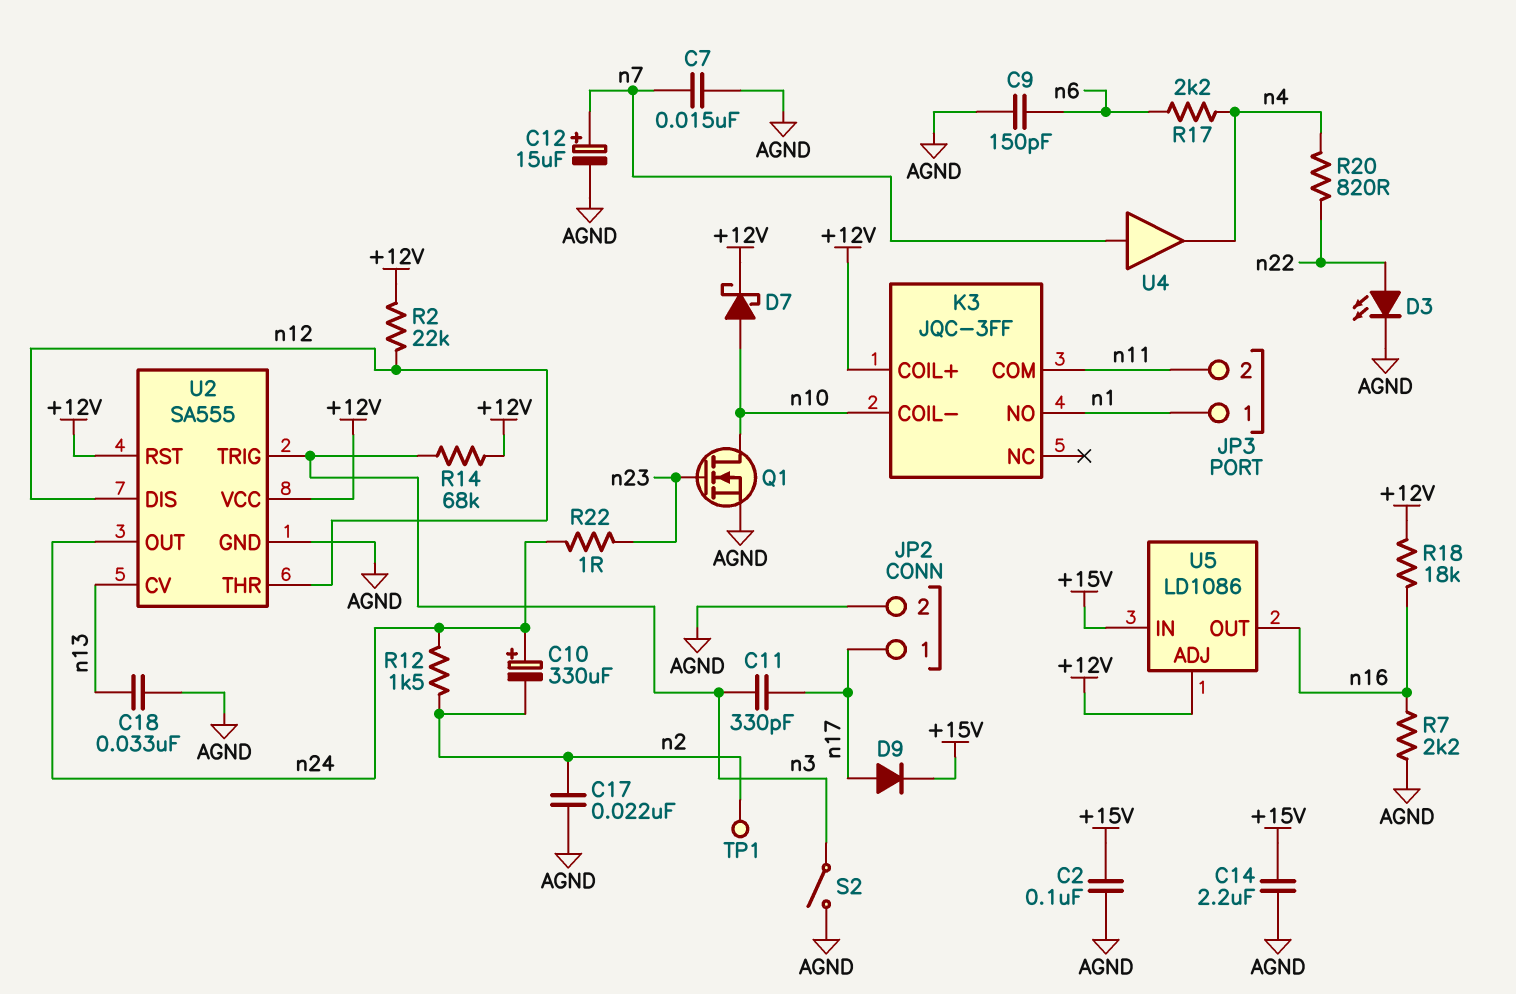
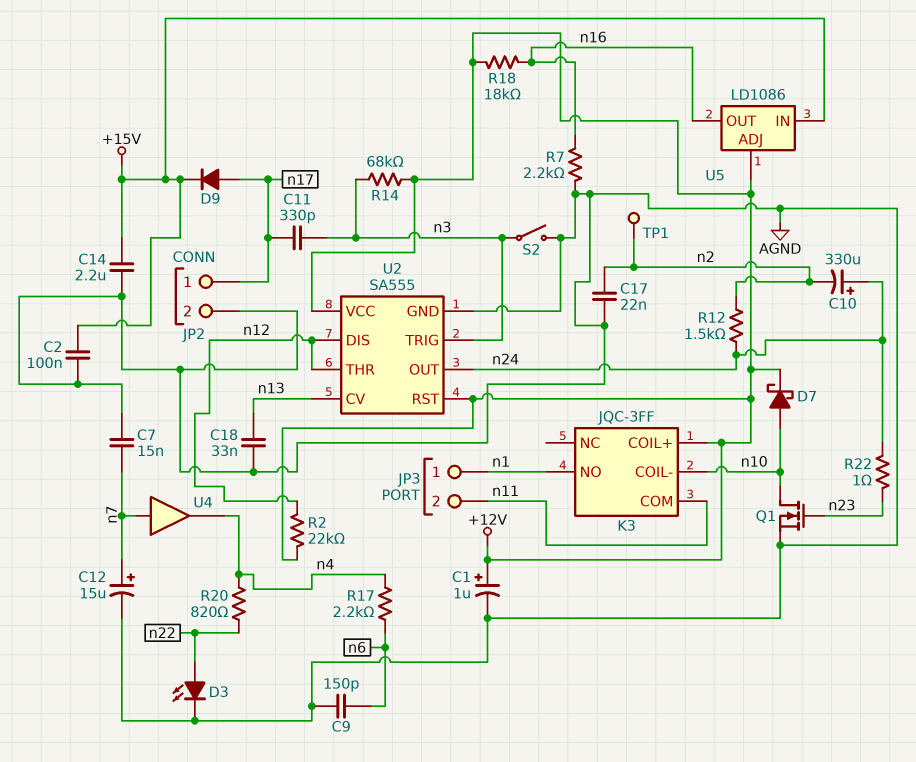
C1: none -> 1uF (plus +12V, minus AGND)

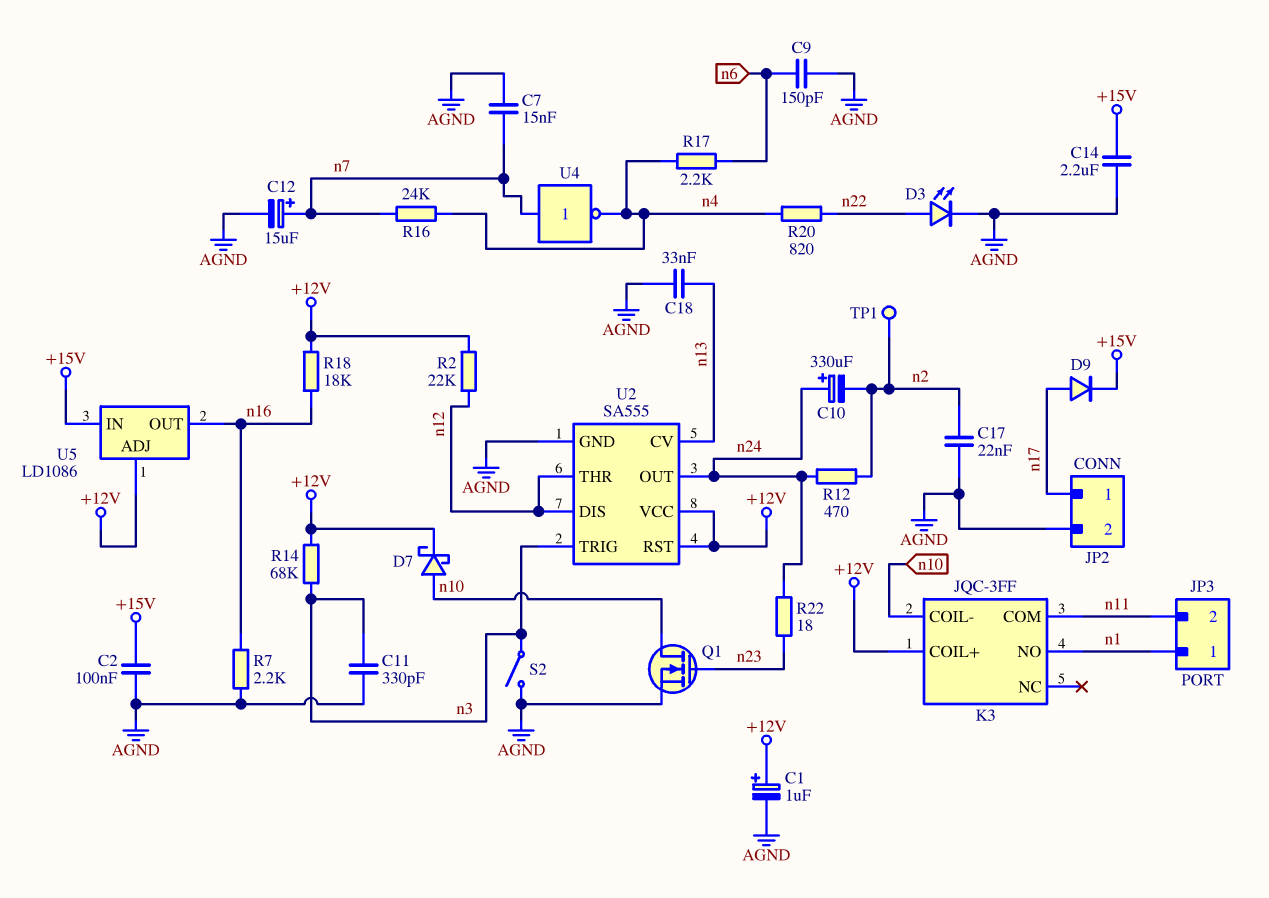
C11: 330pF (n3, n17) -> 330pF (AGND, n3)
R12: 1.5k (n2, n24) -> 470 (n2, n24)
R16: none -> 24k (n4, n7)
R22: 1 (n23, n24) -> 18 (n23, n24)
U4: buffer (in n7, out n4) -> NOT (in n7, out n4)

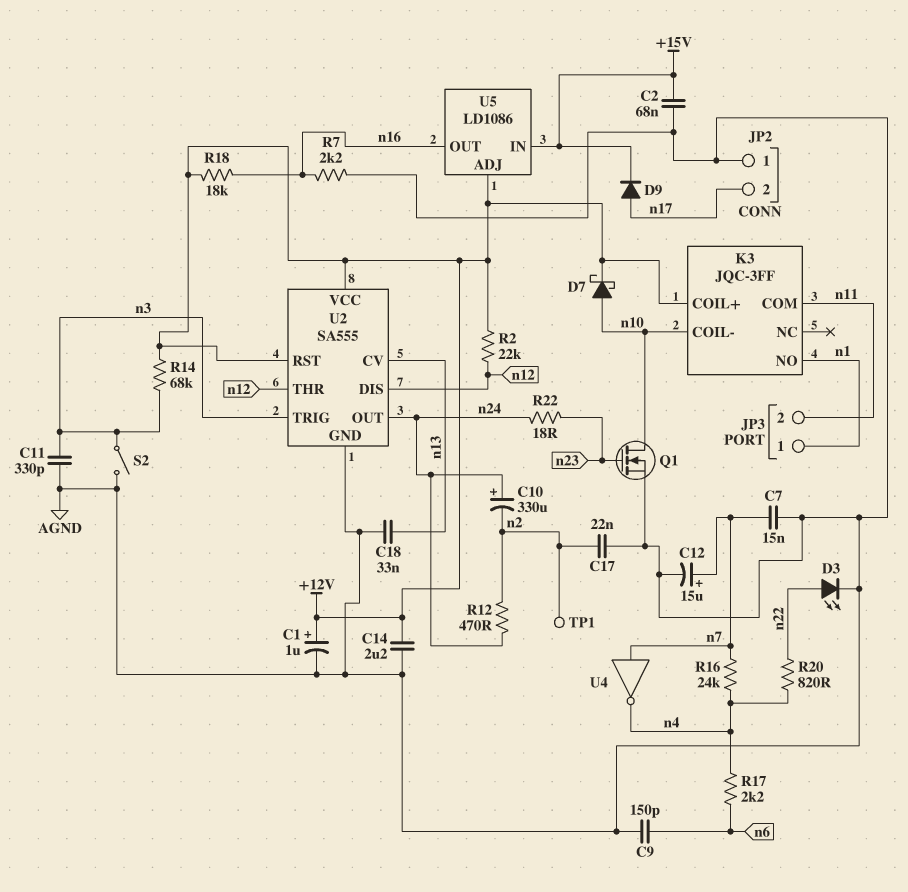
C2: 100nF (+15V, AGND) -> 68nF (+15V, AGND)
C14: 2.2uF (+15V, AGND) -> 2.2uF (+12V, AGND)
JP2 pin 1: n17 -> AGND
JP2 pin 2: AGND -> n17

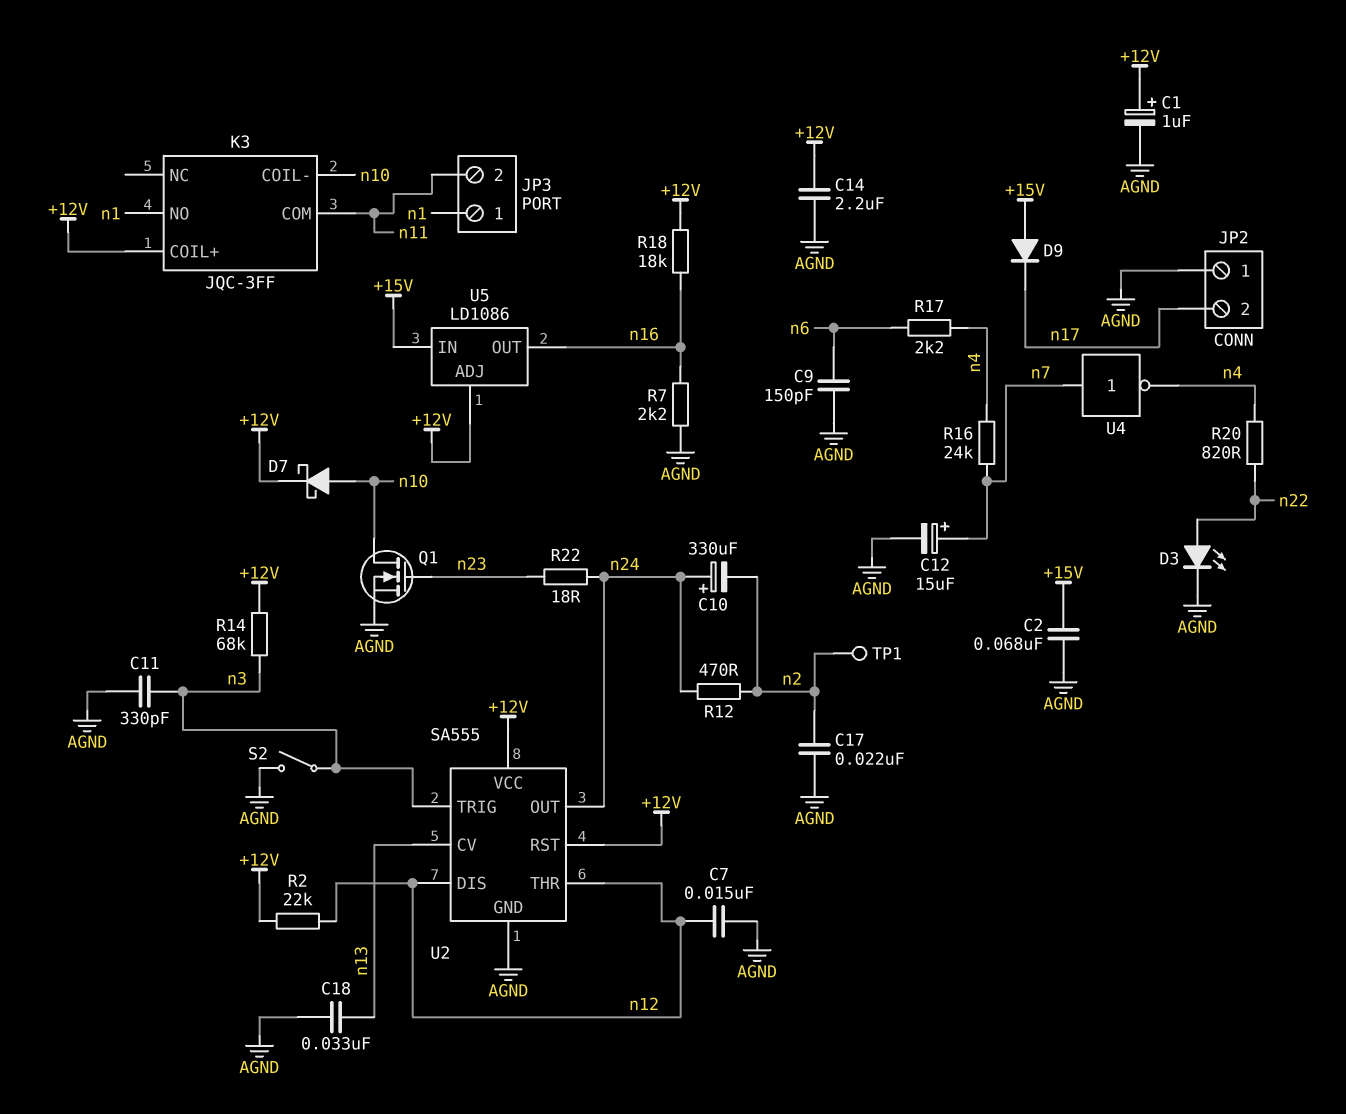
C7: 15nF (AGND, n7) -> 15nF (AGND, n12)
D9: diode (A n17, K +15V) -> diode (A +15V, K n17)

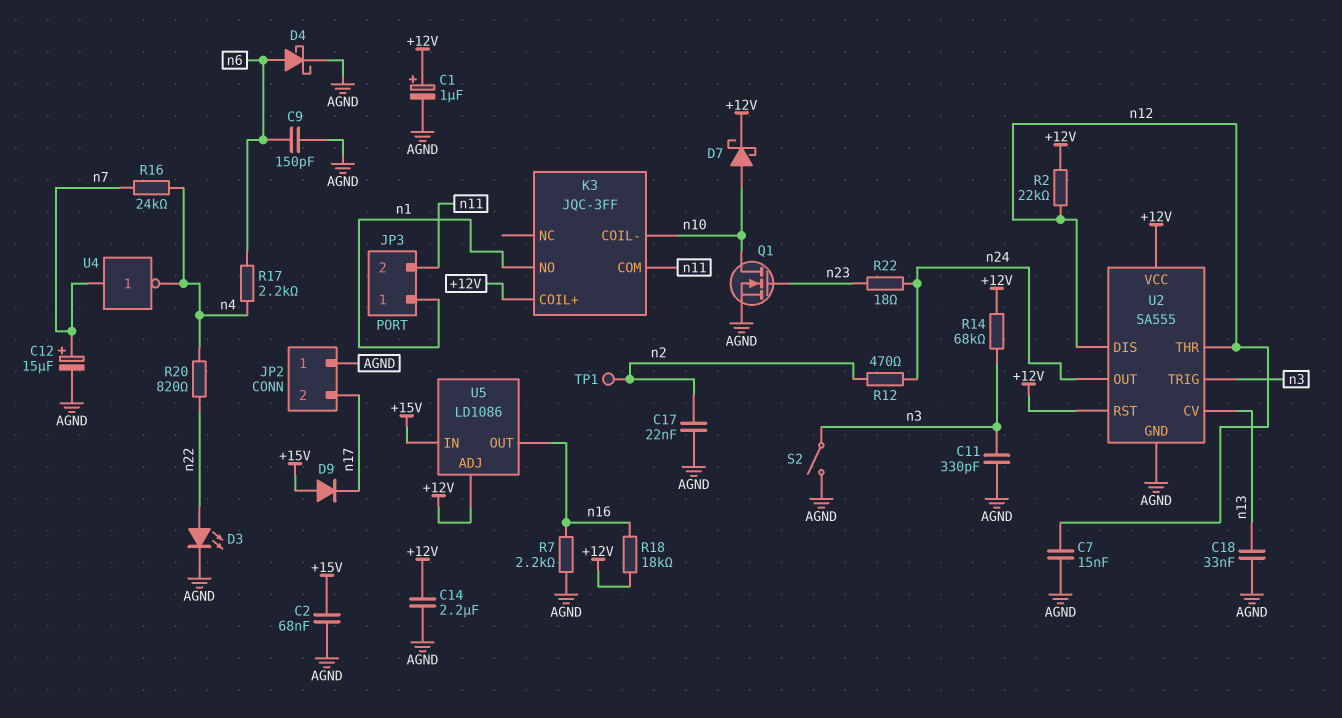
C10: 330uF (plus n24, minus n2) -> none
D4: none -> schottky (A n6, K AGND)

